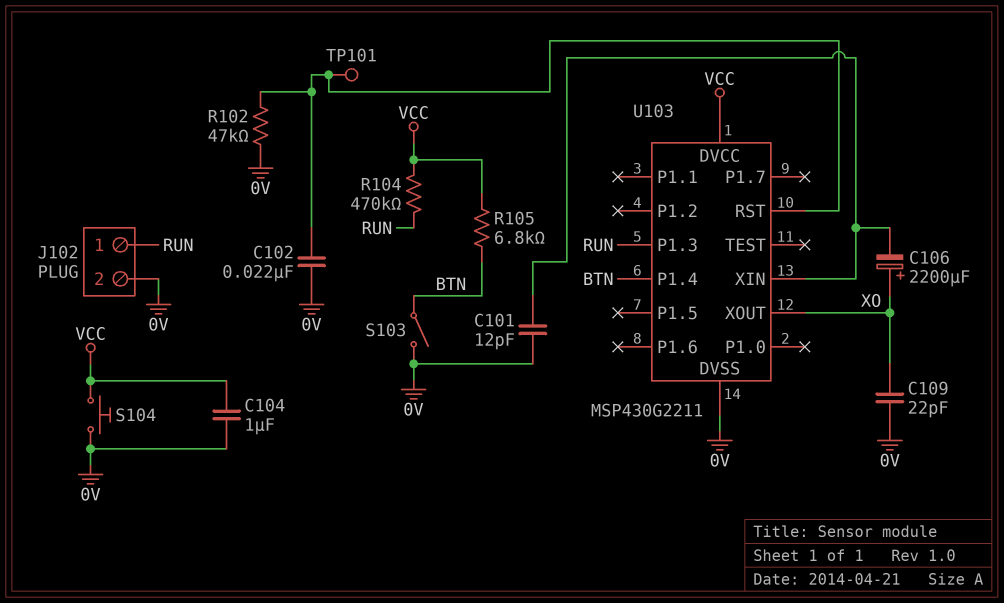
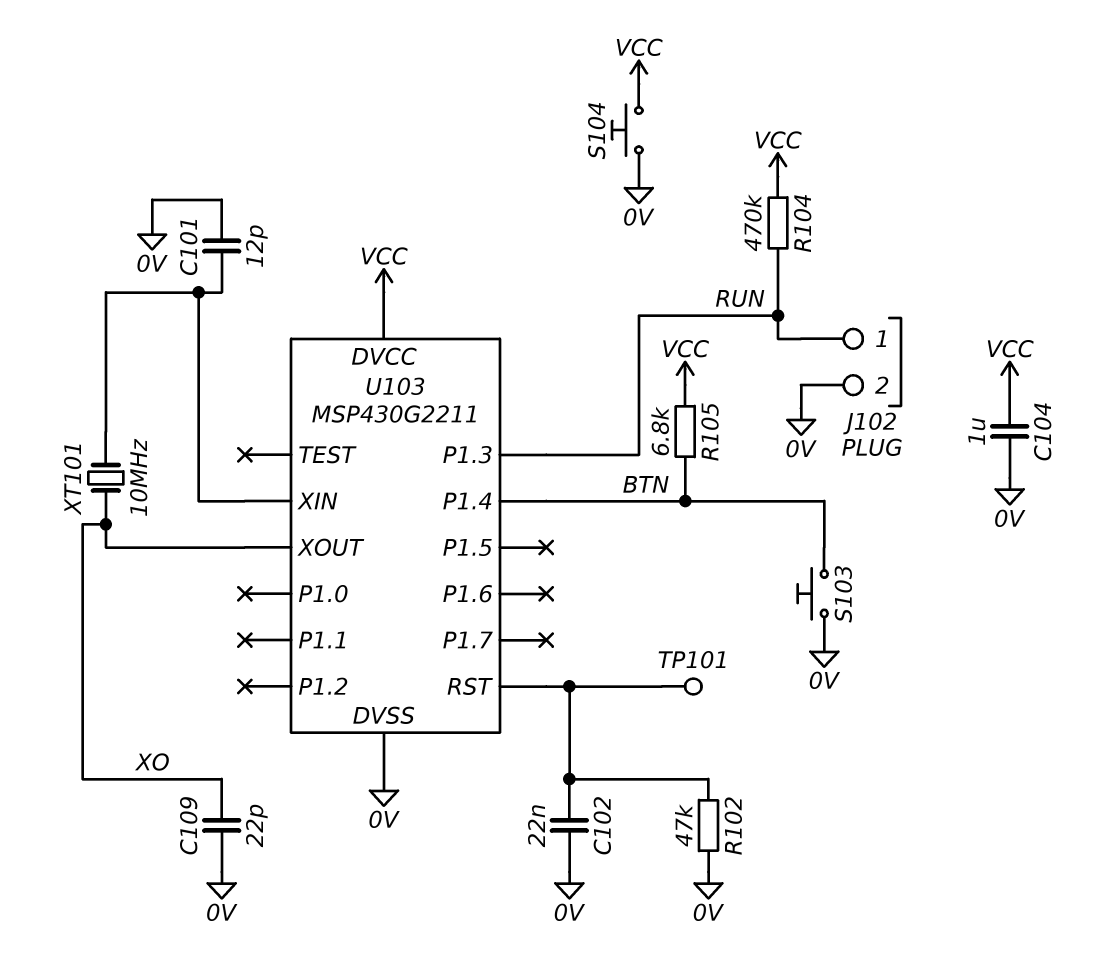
C106: 2200uF (plus XO, minus U103/XIN) -> none
S103: switch (0V, BTN) -> button (0V, BTN)
XT101: none -> 10MHz (U103/XIN, XO)

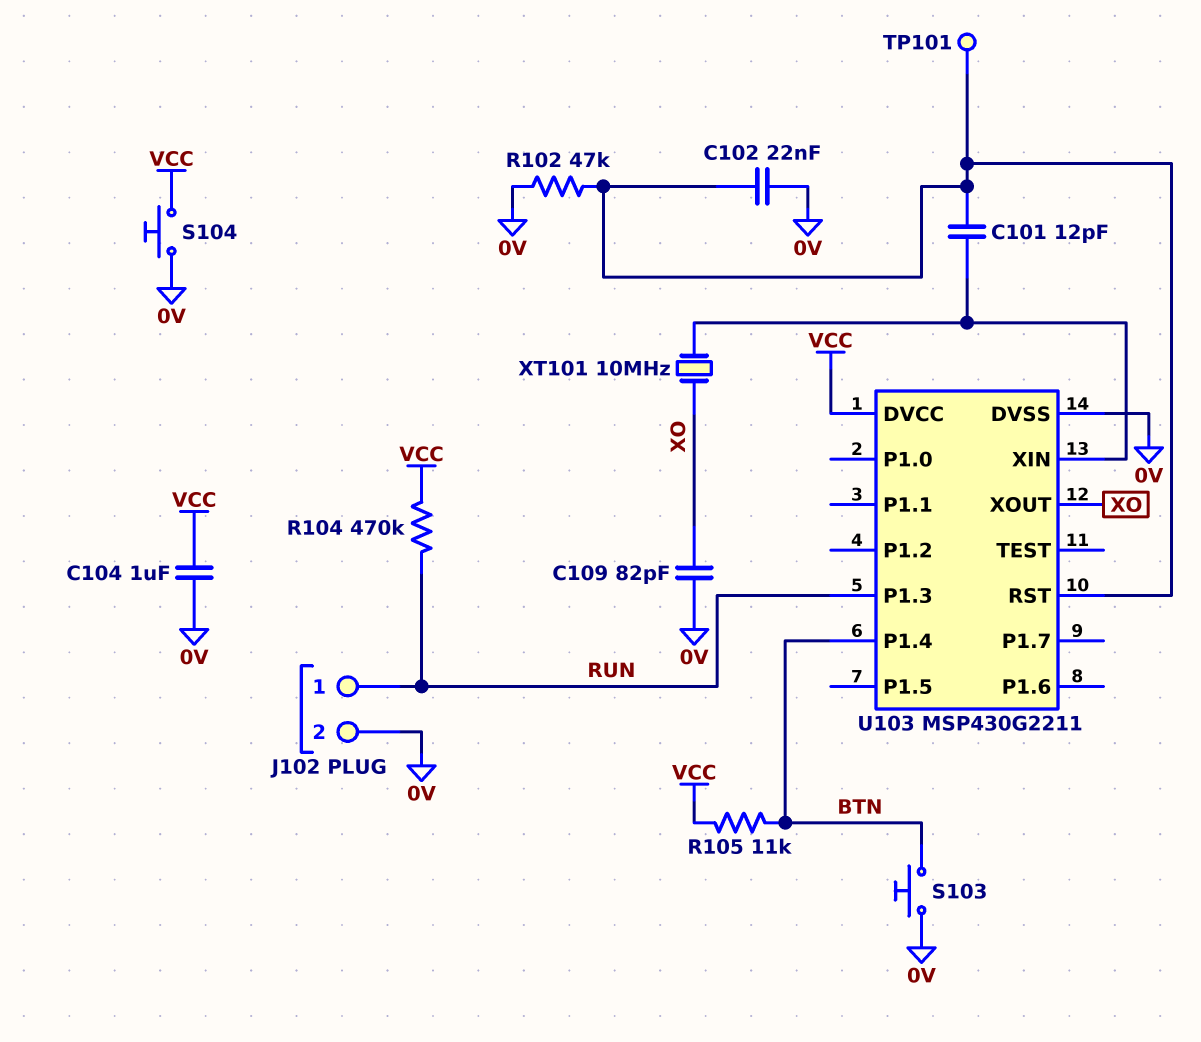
C101: 12pF (0V, U103/XIN) -> 12pF (U103/RST, U103/XIN)
C109: 22pF (0V, XO) -> 82pF (0V, XO)
R105: 6.8k (BTN, VCC) -> 11k (BTN, VCC)

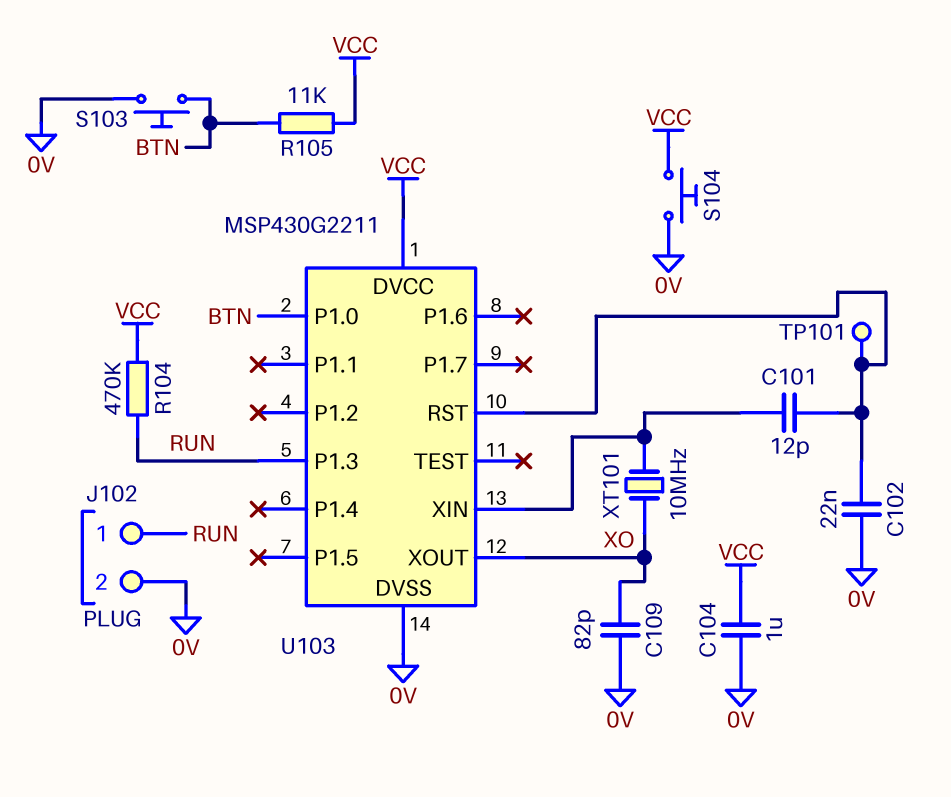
R102: 47k (0V, U103/RST) -> none
U103 pin P1.0: none -> BTN
U103 pin P1.4: BTN -> none

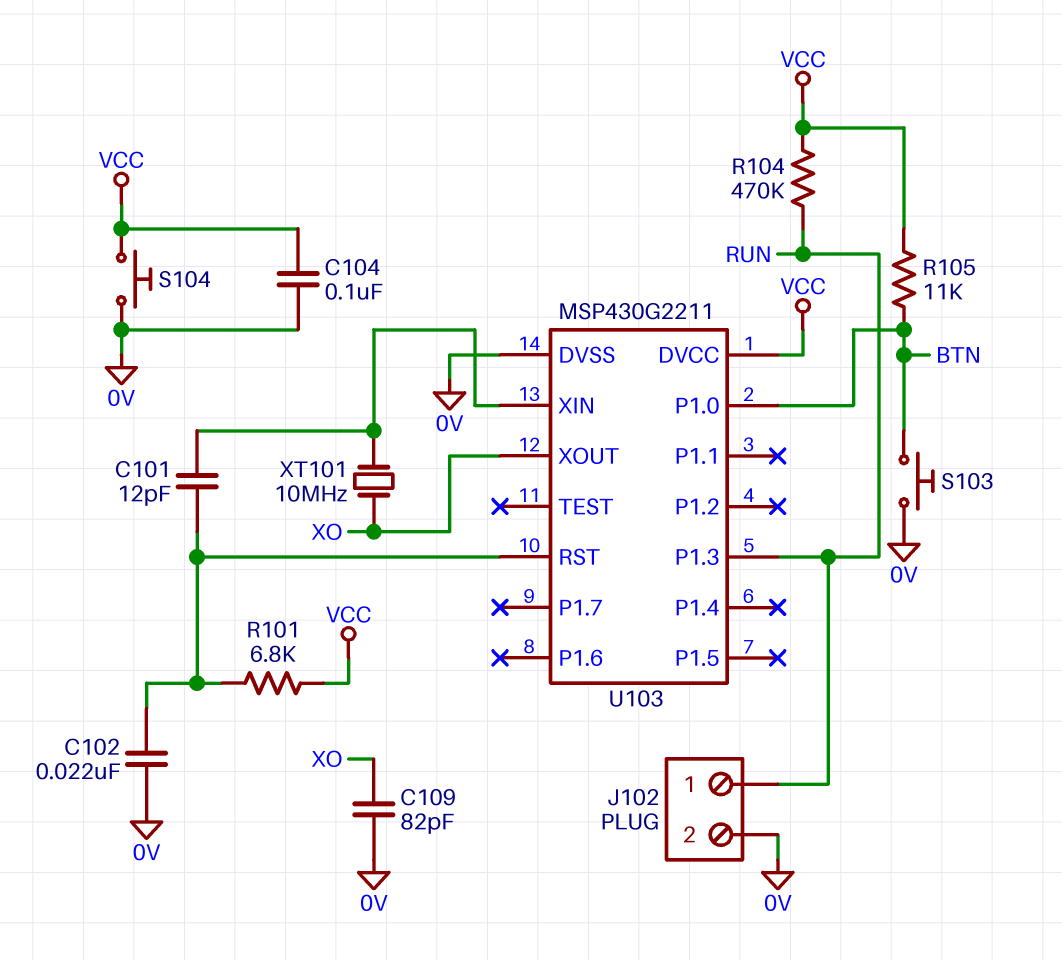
C104: 1uF (0V, VCC) -> 100nF (0V, VCC)
R101: none -> 6.8k (U103/RST, VCC)
TP101: test point (U103/RST) -> none

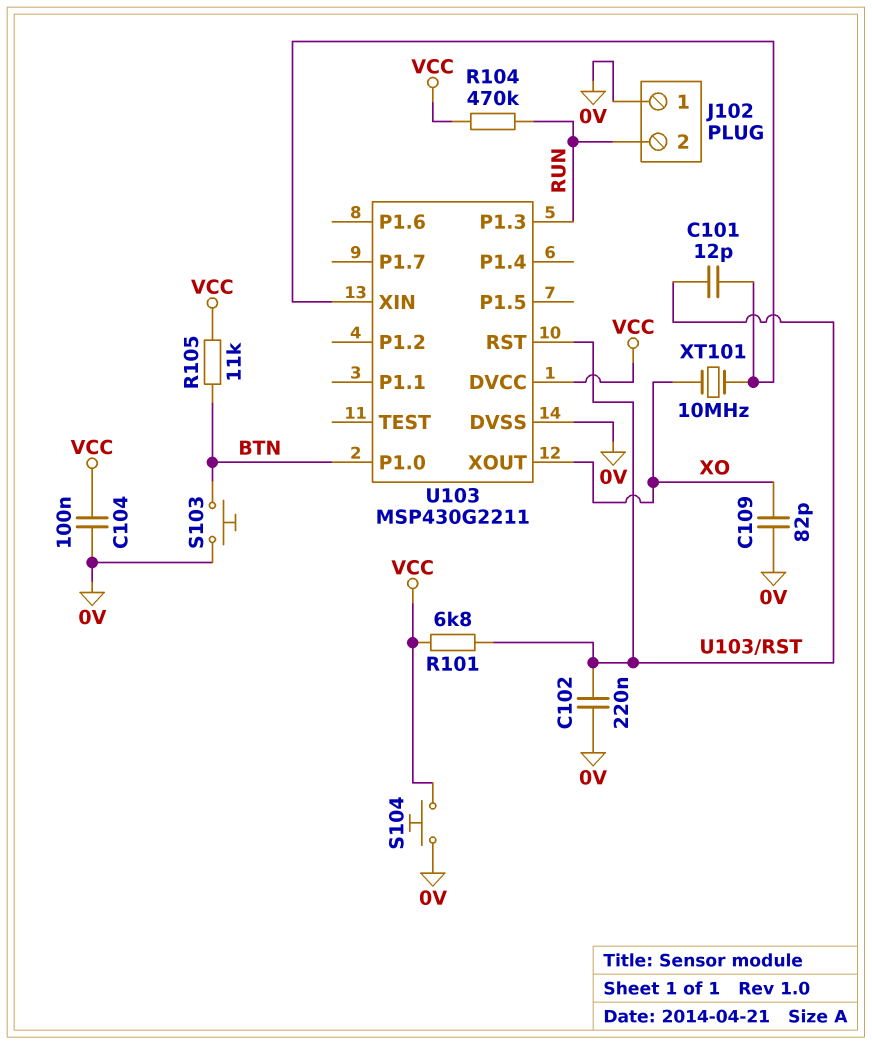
C102: 22nF (0V, U103/RST) -> 220nF (0V, U103/RST)
J102 pin 1: RUN -> 0V
J102 pin 2: 0V -> RUN

